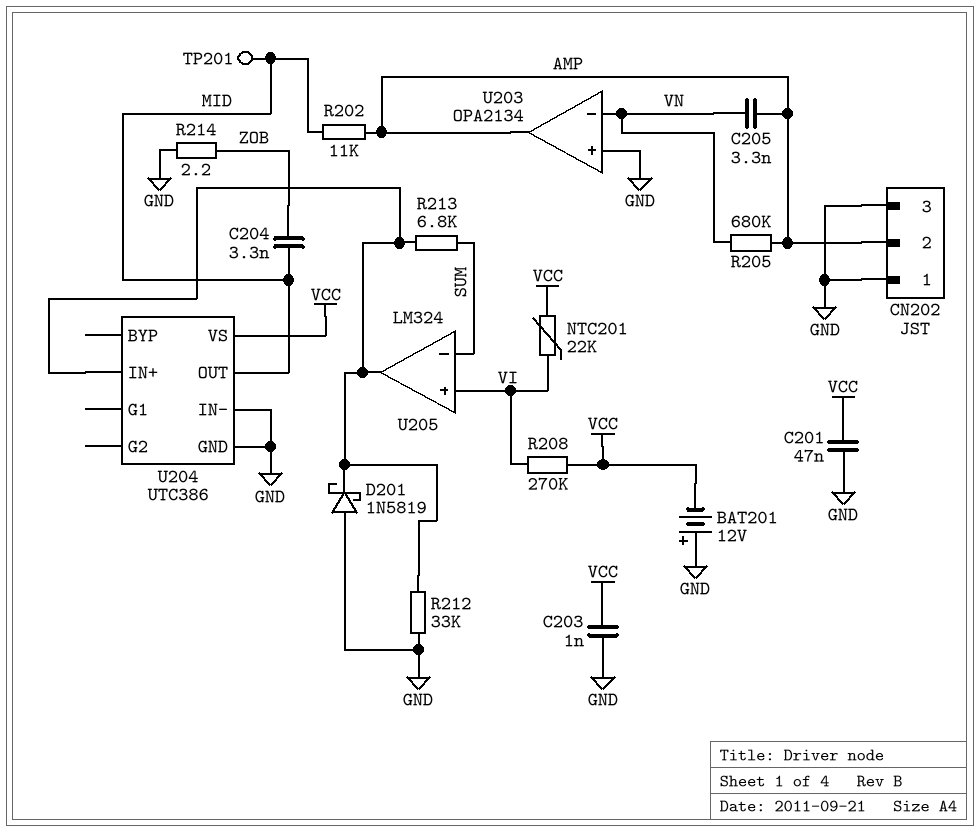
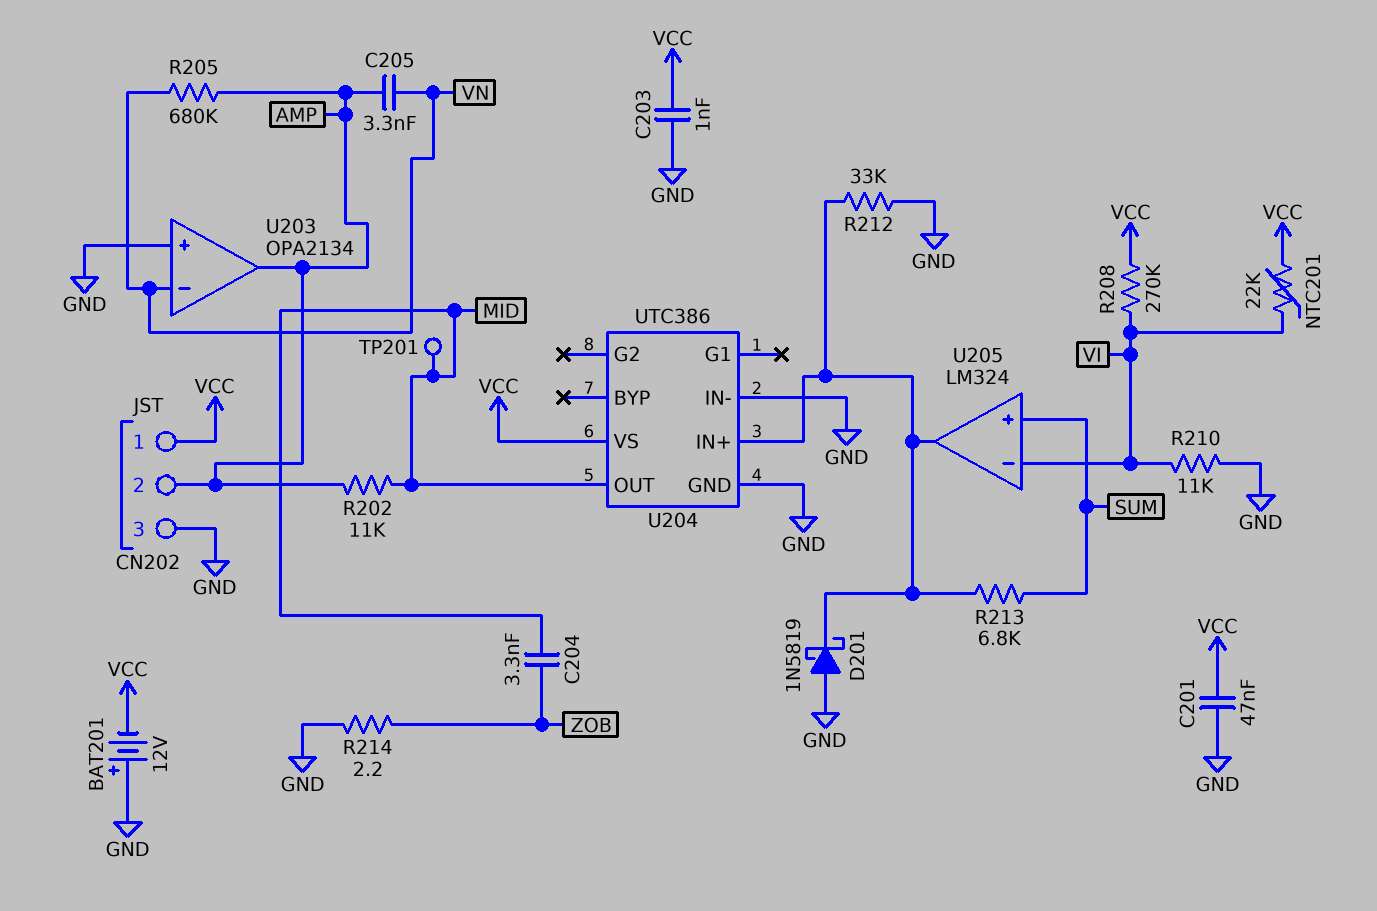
CN202 pin 1: GND -> VCC
R210: none -> 11k (GND, VI)
U205 pin in+: VI -> SUM
U205 pin in-: SUM -> VI

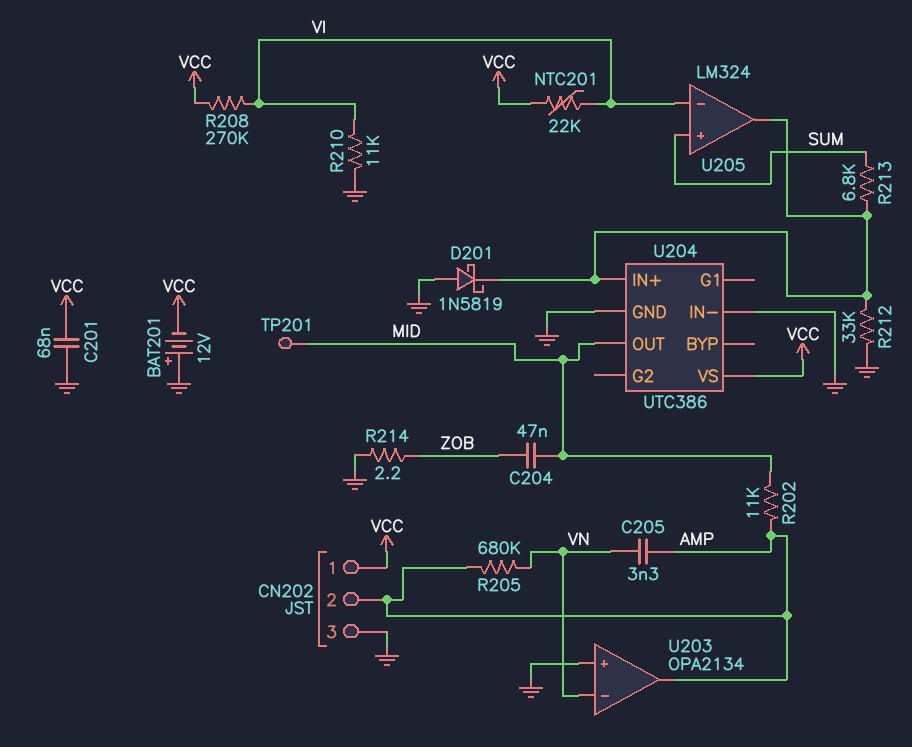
C201: 47nF (GND, VCC) -> 68nF (GND, VCC)
C203: 1nF (GND, VCC) -> none
C204: 3.3nF (MID, ZOB) -> 47nF (MID, ZOB)

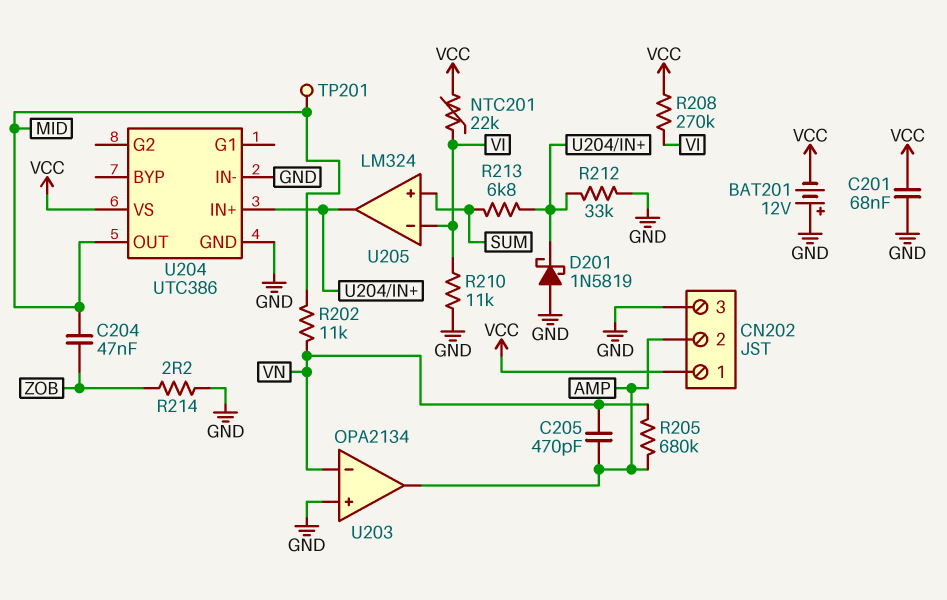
C205: 3.3nF (AMP, VN) -> 470pF (AMP, VN)
R202: 11k (AMP, MID) -> 11k (MID, VN)

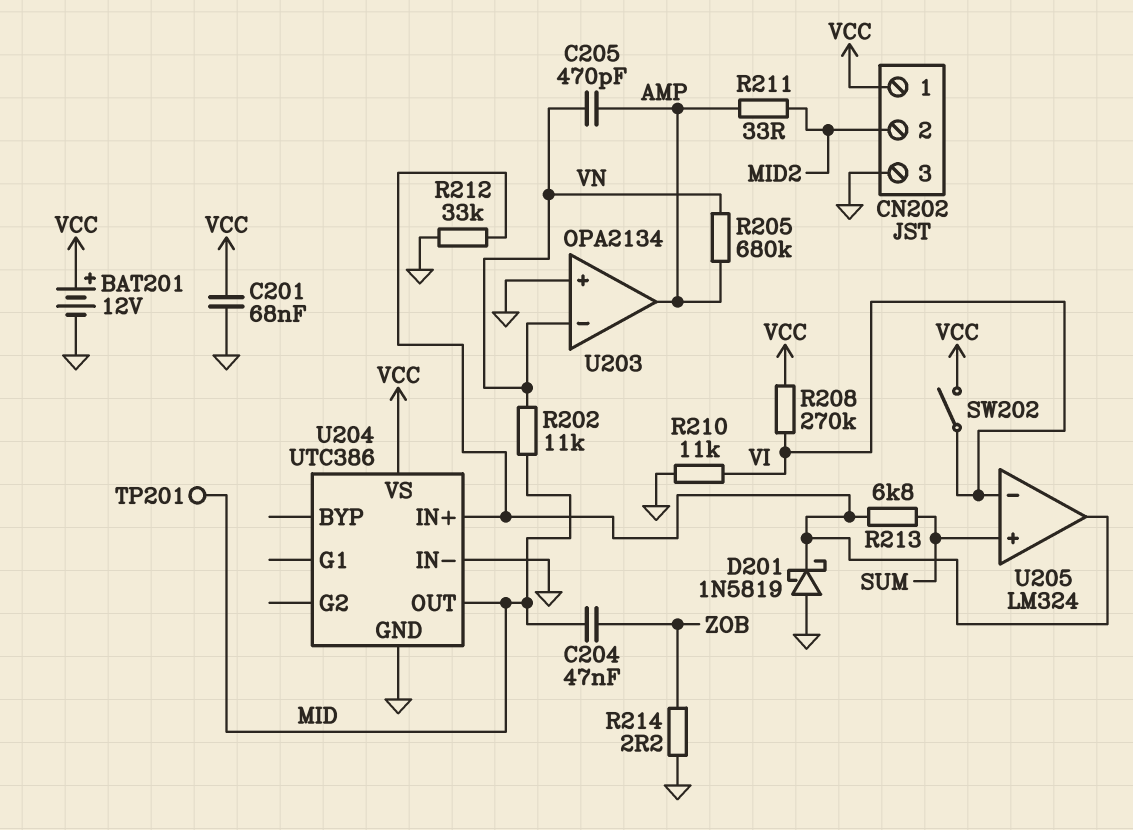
BAT201: 12V (plus GND, minus VCC) -> 12V (plus VCC, minus GND)
CN202 pin 2: AMP -> MID2
NTC201: 22k (VCC, VI) -> none
R211: none -> 33 (AMP, MID2)
SW202: none -> switch (VCC, VI)

